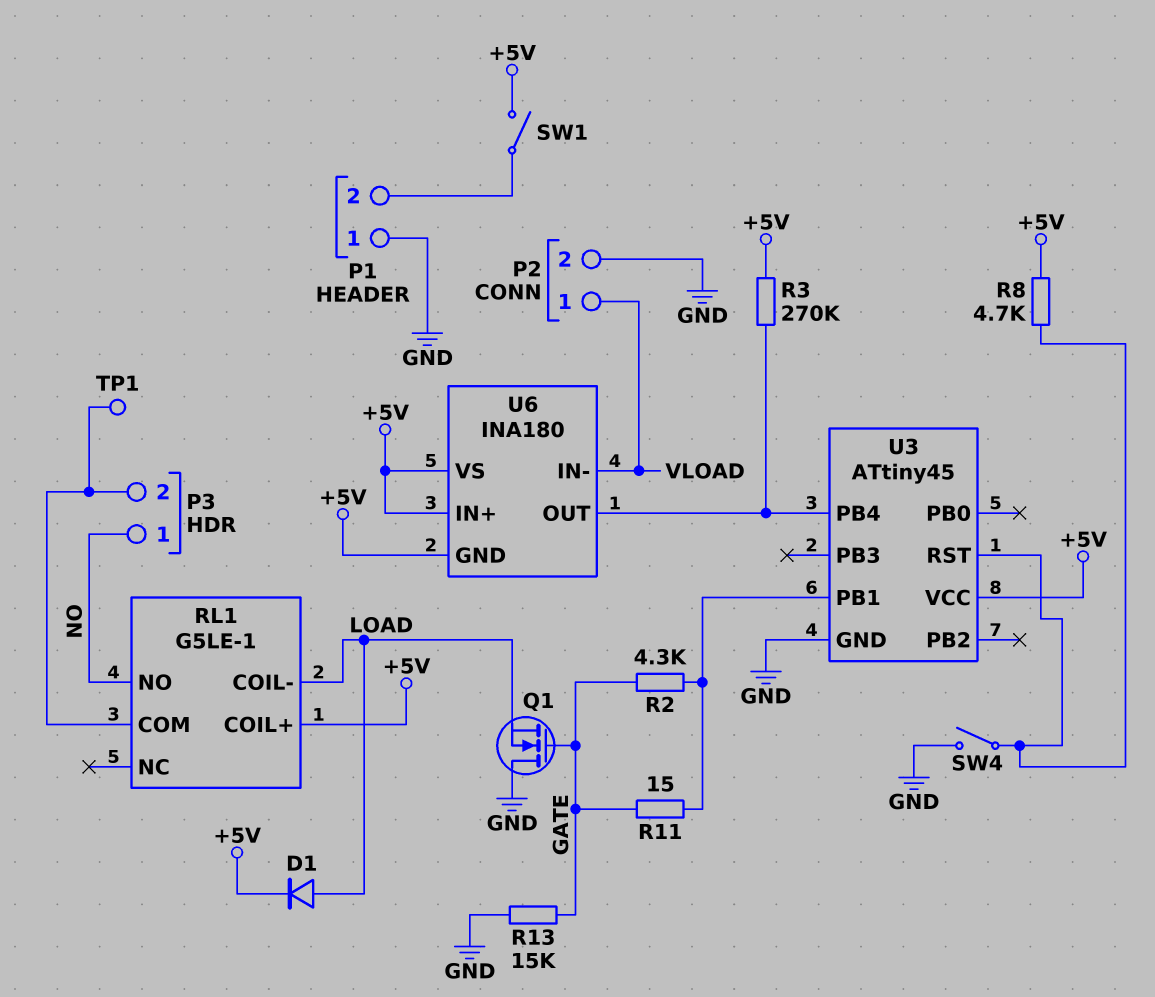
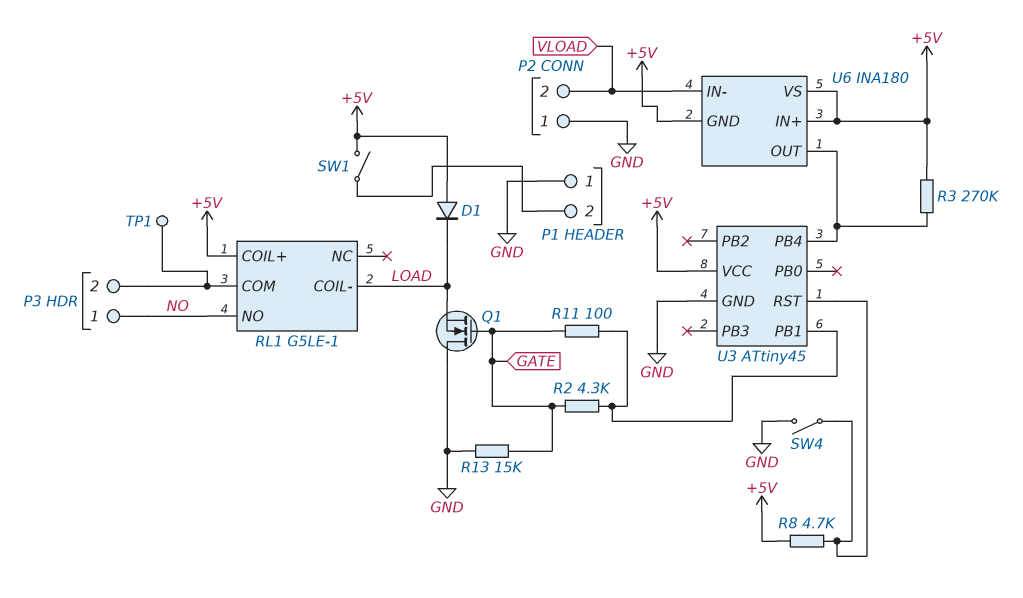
D1: diode (A LOAD, K +5V) -> diode (A +5V, K LOAD)
P2 pin 1: VLOAD -> GND
P2 pin 2: GND -> VLOAD
R11: 15 (GATE, U3/PB1) -> 100 (GATE, U3/PB1)

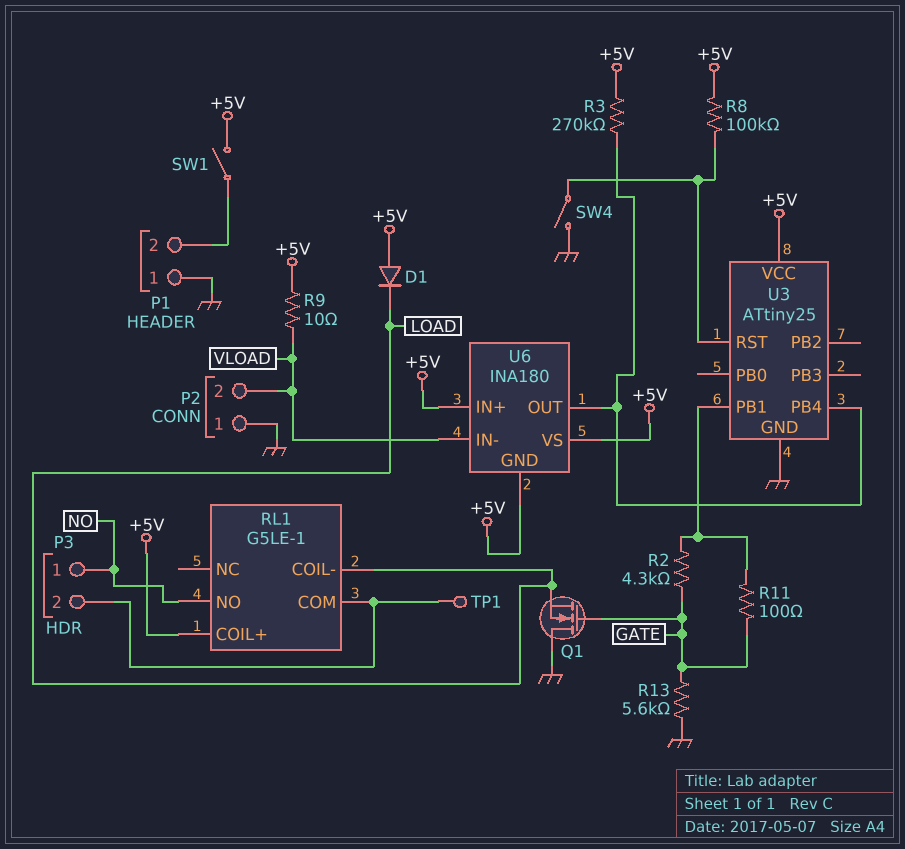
R8: 4.7k (+5V, U3/RST) -> 100k (+5V, U3/RST)
R9: none -> 10 (+5V, VLOAD)
R13: 15k (GATE, GND) -> 5.6k (GATE, GND)
U3: ATtiny45 -> ATtiny25

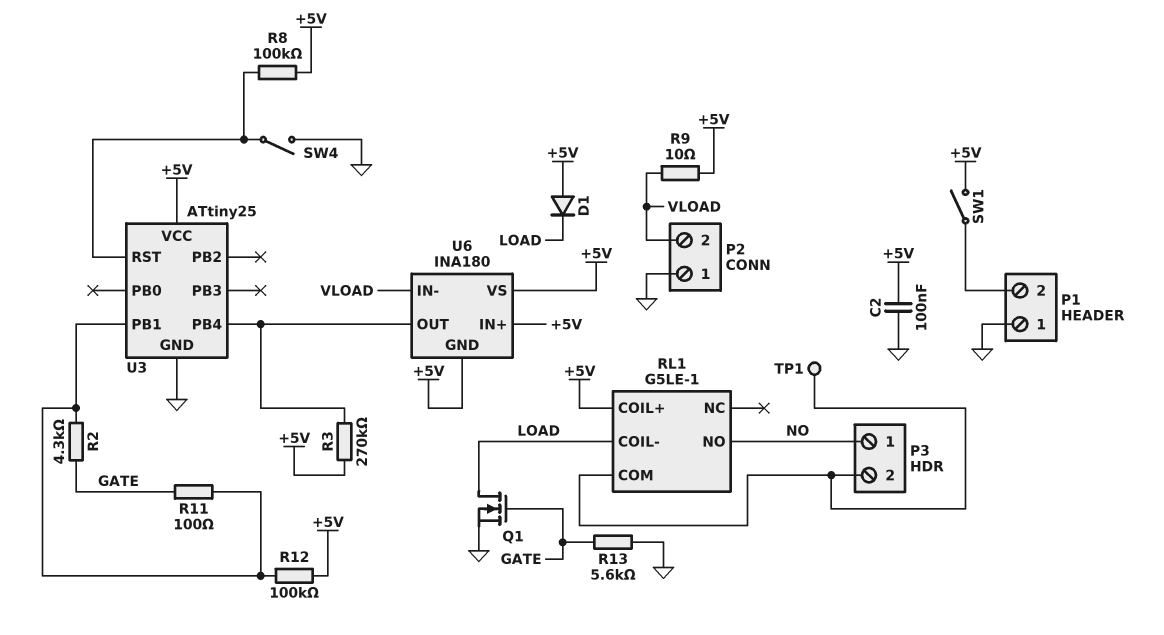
C2: none -> 100nF (+5V, GND)
Q1: NMOS (G GATE, D GND, S LOAD) -> NMOS (G GATE, D LOAD, S GND)
R12: none -> 100k (+5V, U3/PB1)

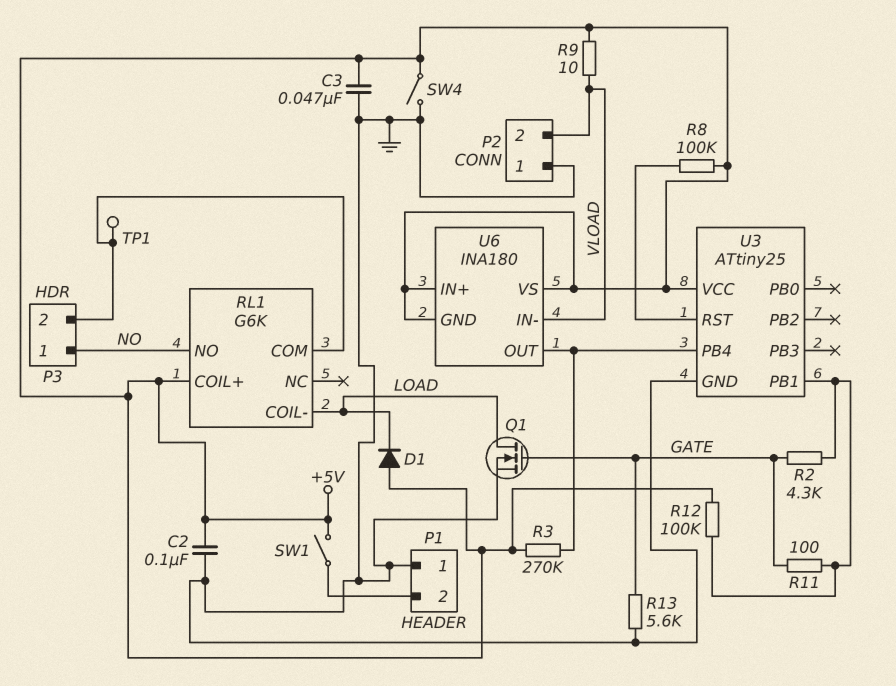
C3: none -> 47nF (+5V, GND)
RL1: G5LE-1 -> G6K
SW4: switch (GND, U3/RST) -> switch (+5V, GND)

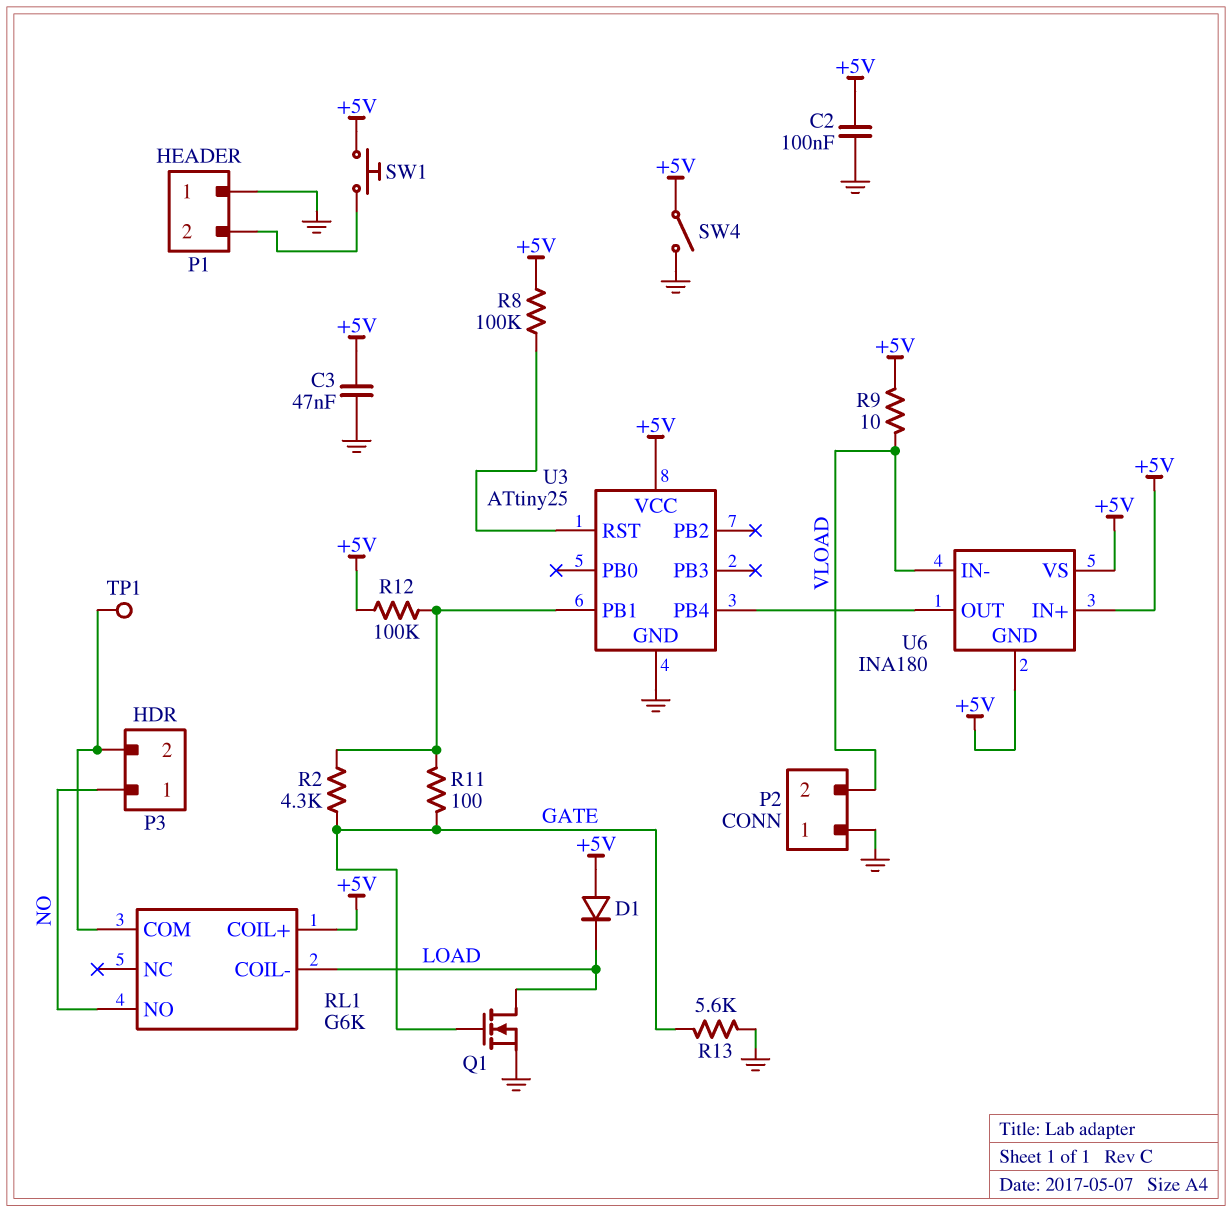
R3: 270k (+5V, U3/PB4) -> none
SW1: switch (+5V, P1/2) -> button (+5V, P1/2)

